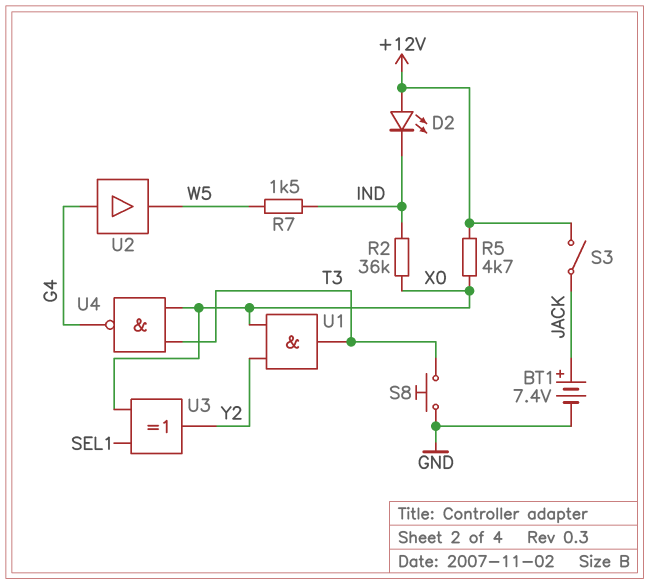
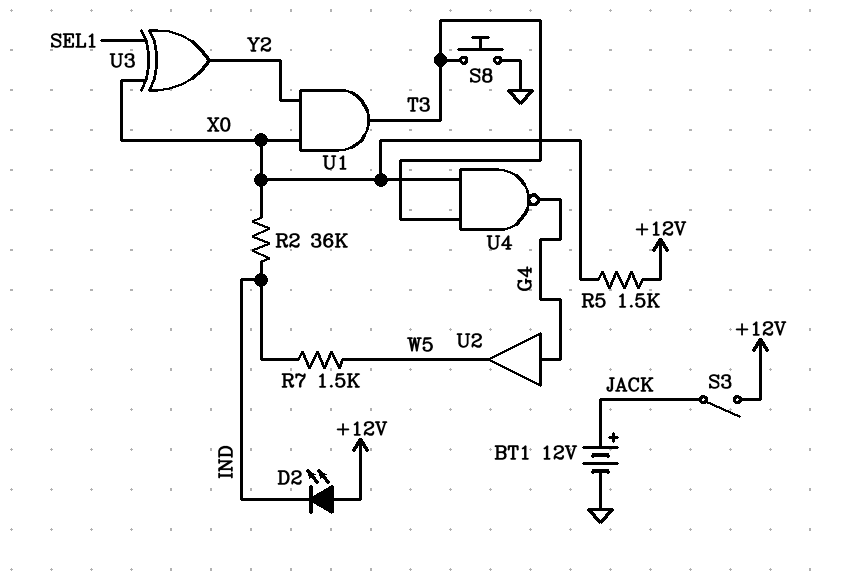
BT1: 7.4V (plus JACK, minus GND) -> 12V (plus JACK, minus GND)
R5: 4.7k (+12V, X0) -> 1.5k (+12V, X0)

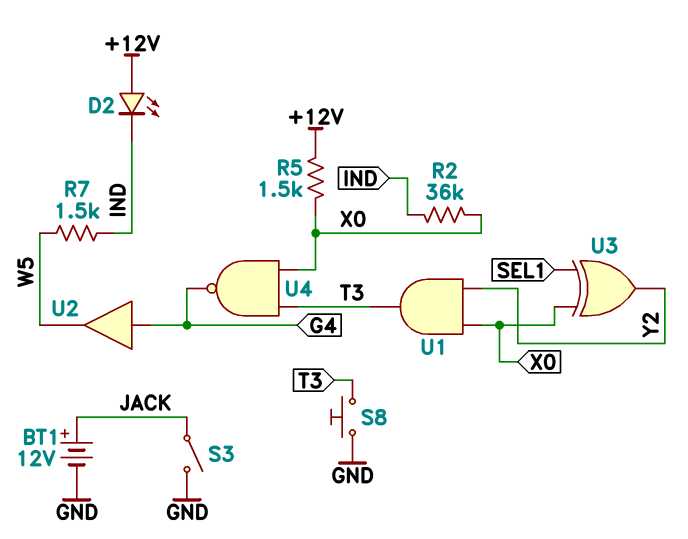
S3: switch (+12V, JACK) -> switch (GND, JACK)

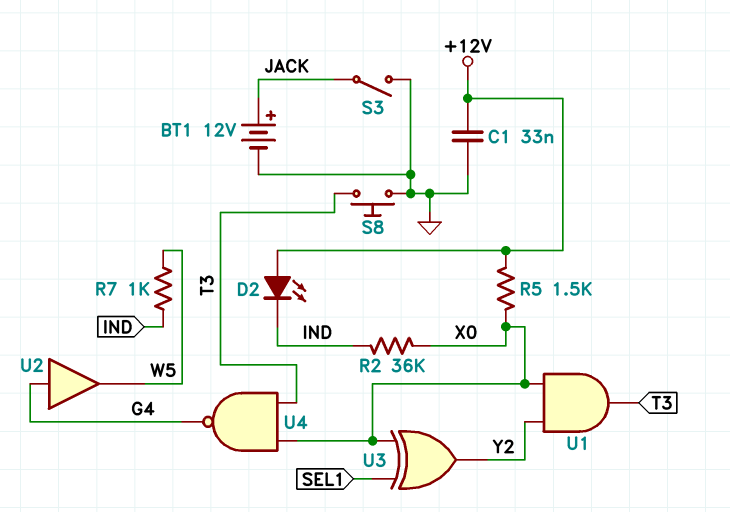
C1: none -> 33nF (+12V, GND)
R7: 1.5k (IND, W5) -> 1k (IND, W5)

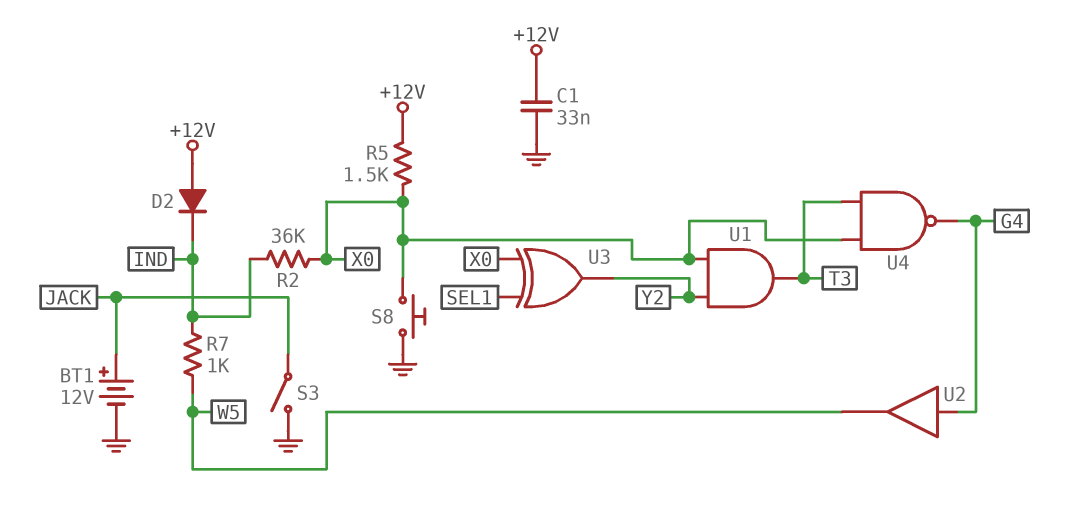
D2: LED (A +12V, K IND) -> diode (A +12V, K IND)
S8: button (GND, T3) -> button (GND, X0)

